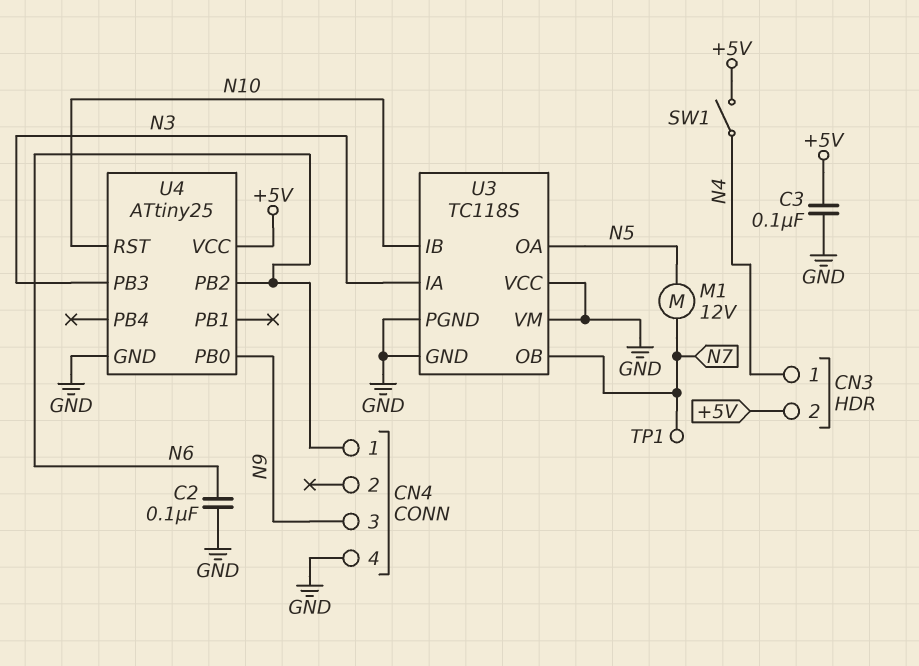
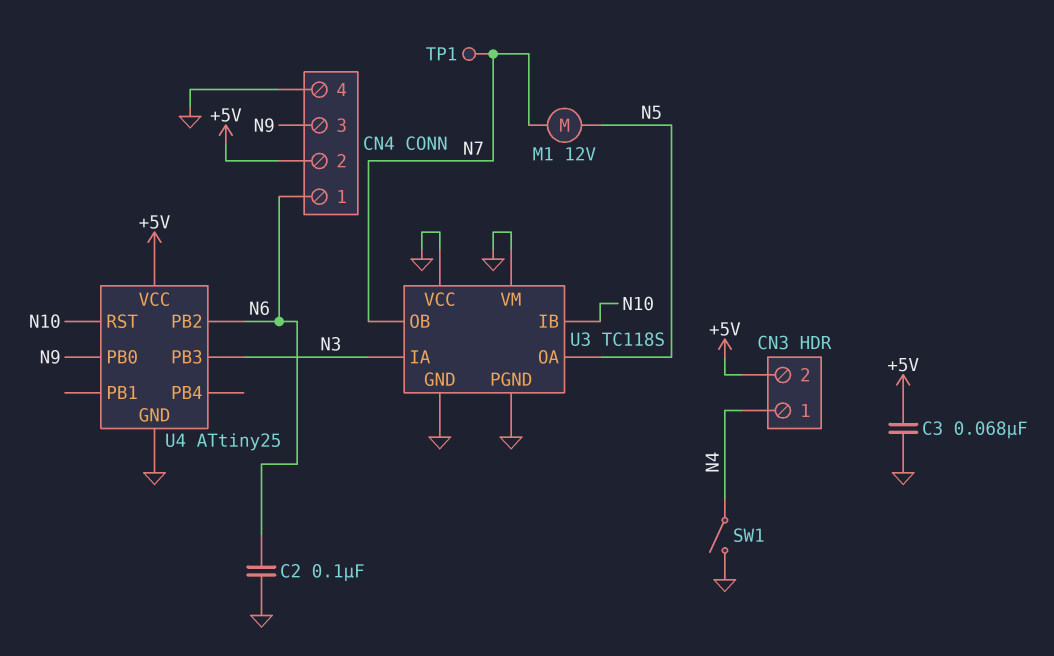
C3: 100nF (+5V, GND) -> 68nF (+5V, GND)
CN4 pin 2: none -> +5V
SW1: switch (+5V, N4) -> switch (GND, N4)

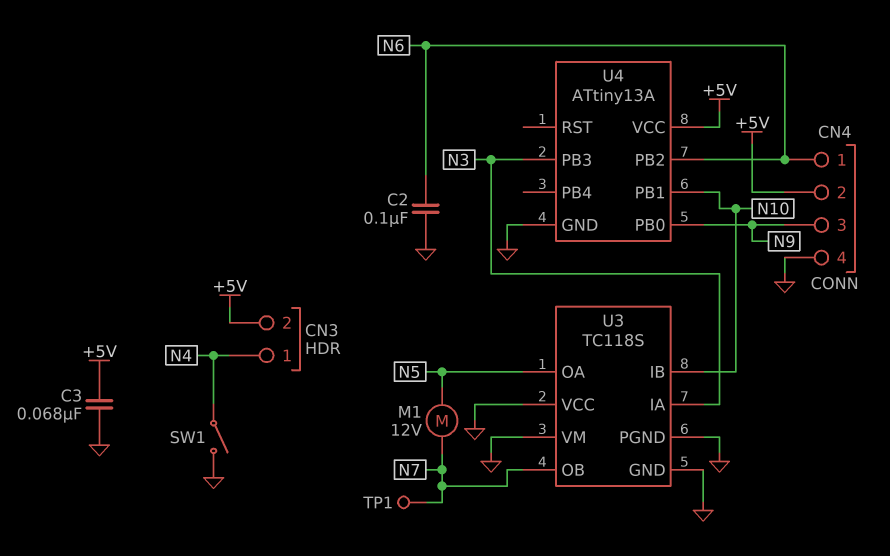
U4: ATtiny25 -> ATtiny13A
U4 pin PB1: none -> N10
U4 pin RST: N10 -> none

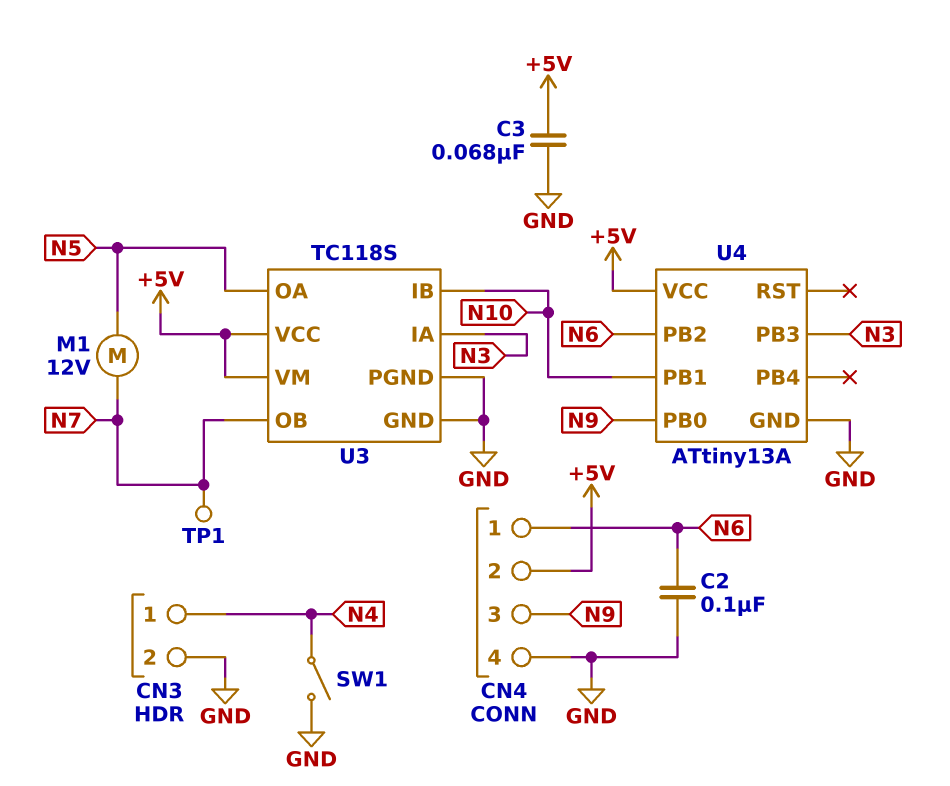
CN3 pin 2: +5V -> GND
U3 pin VCC: GND -> +5V
U3 pin VM: GND -> +5V

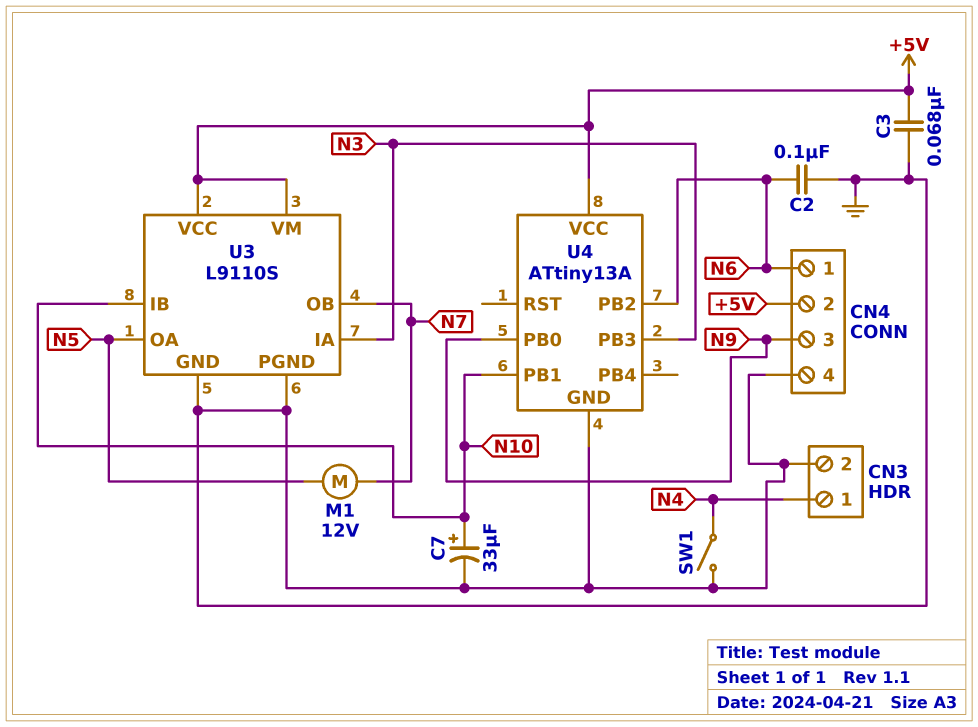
C7: none -> 33uF (plus N10, minus GND)
TP1: test point (N7) -> none
U3: TC118S -> L9110S

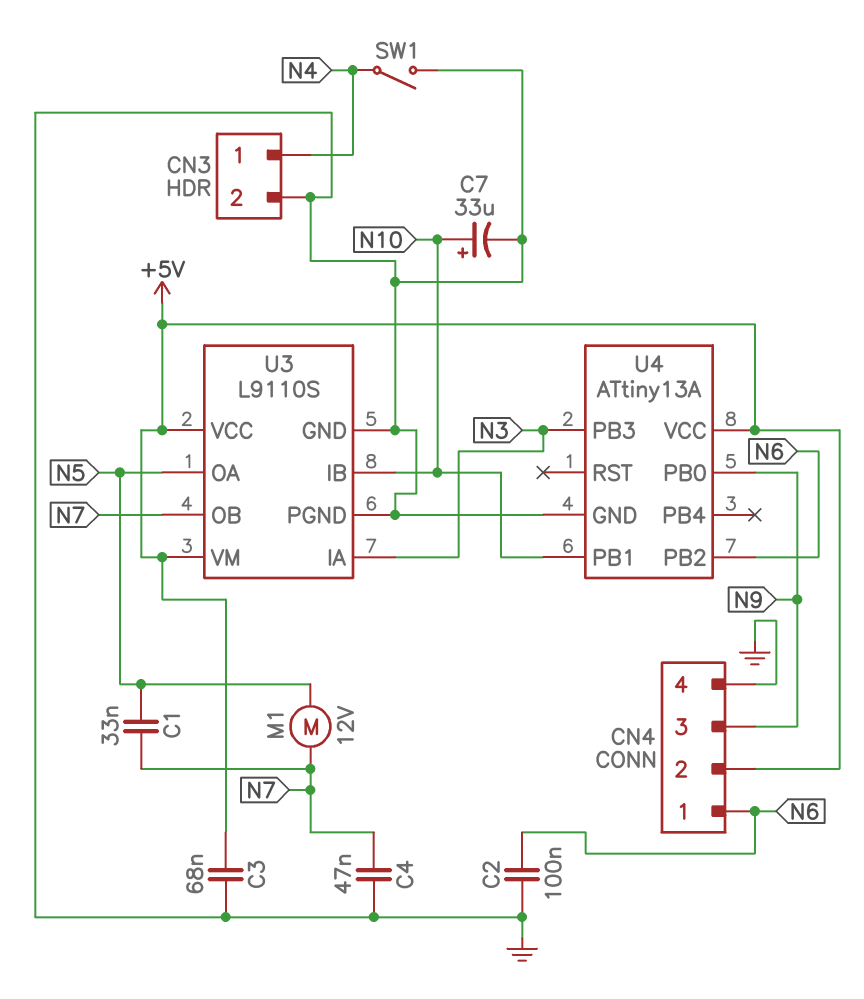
C1: none -> 33nF (N5, N7)
C4: none -> 47nF (GND, N7)

